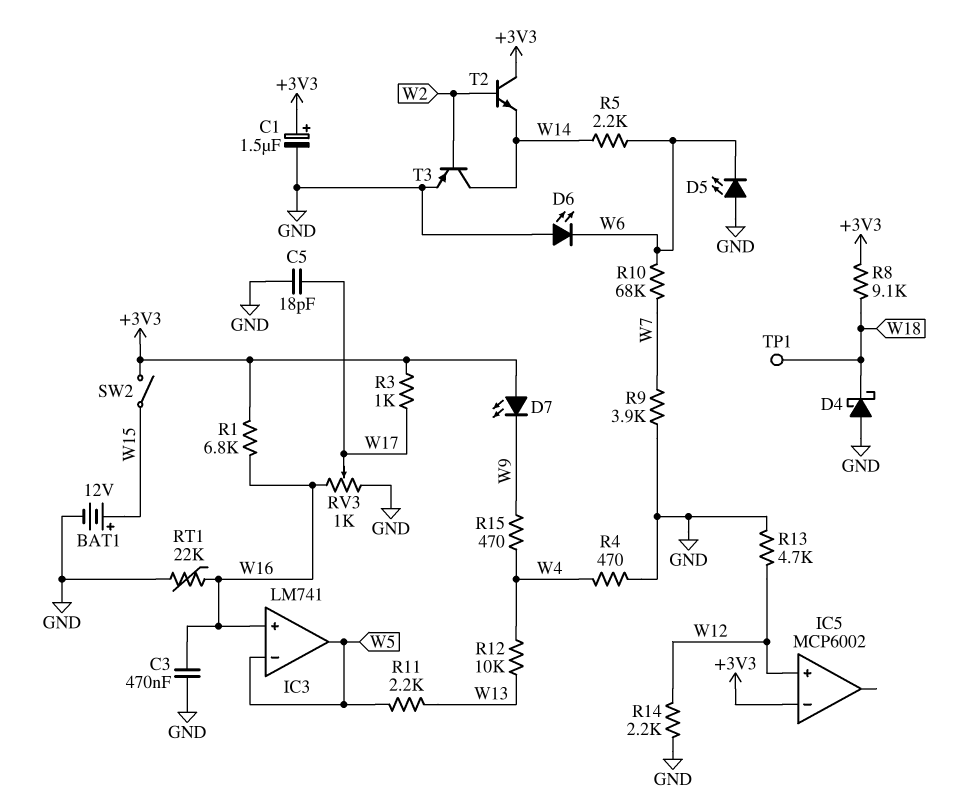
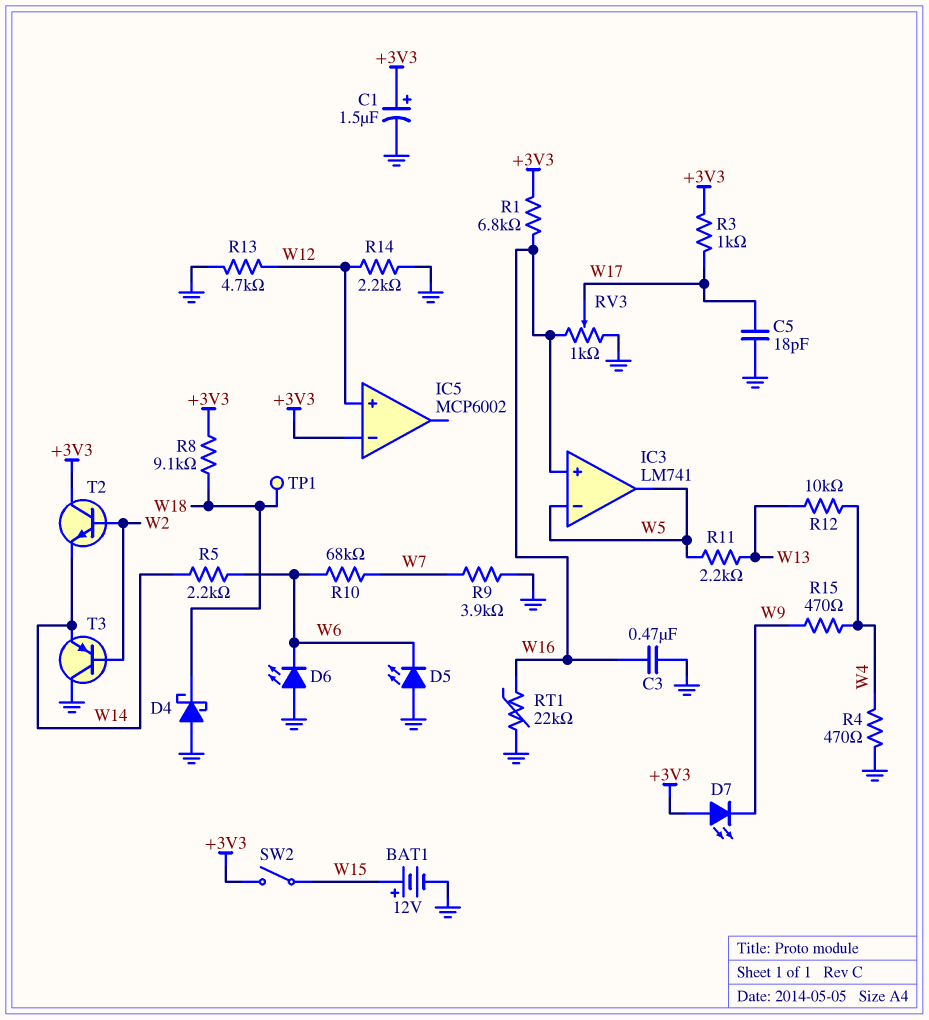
T3: PNP (B W2, C W14, E GND) -> PNP (B W2, C GND, E W14)

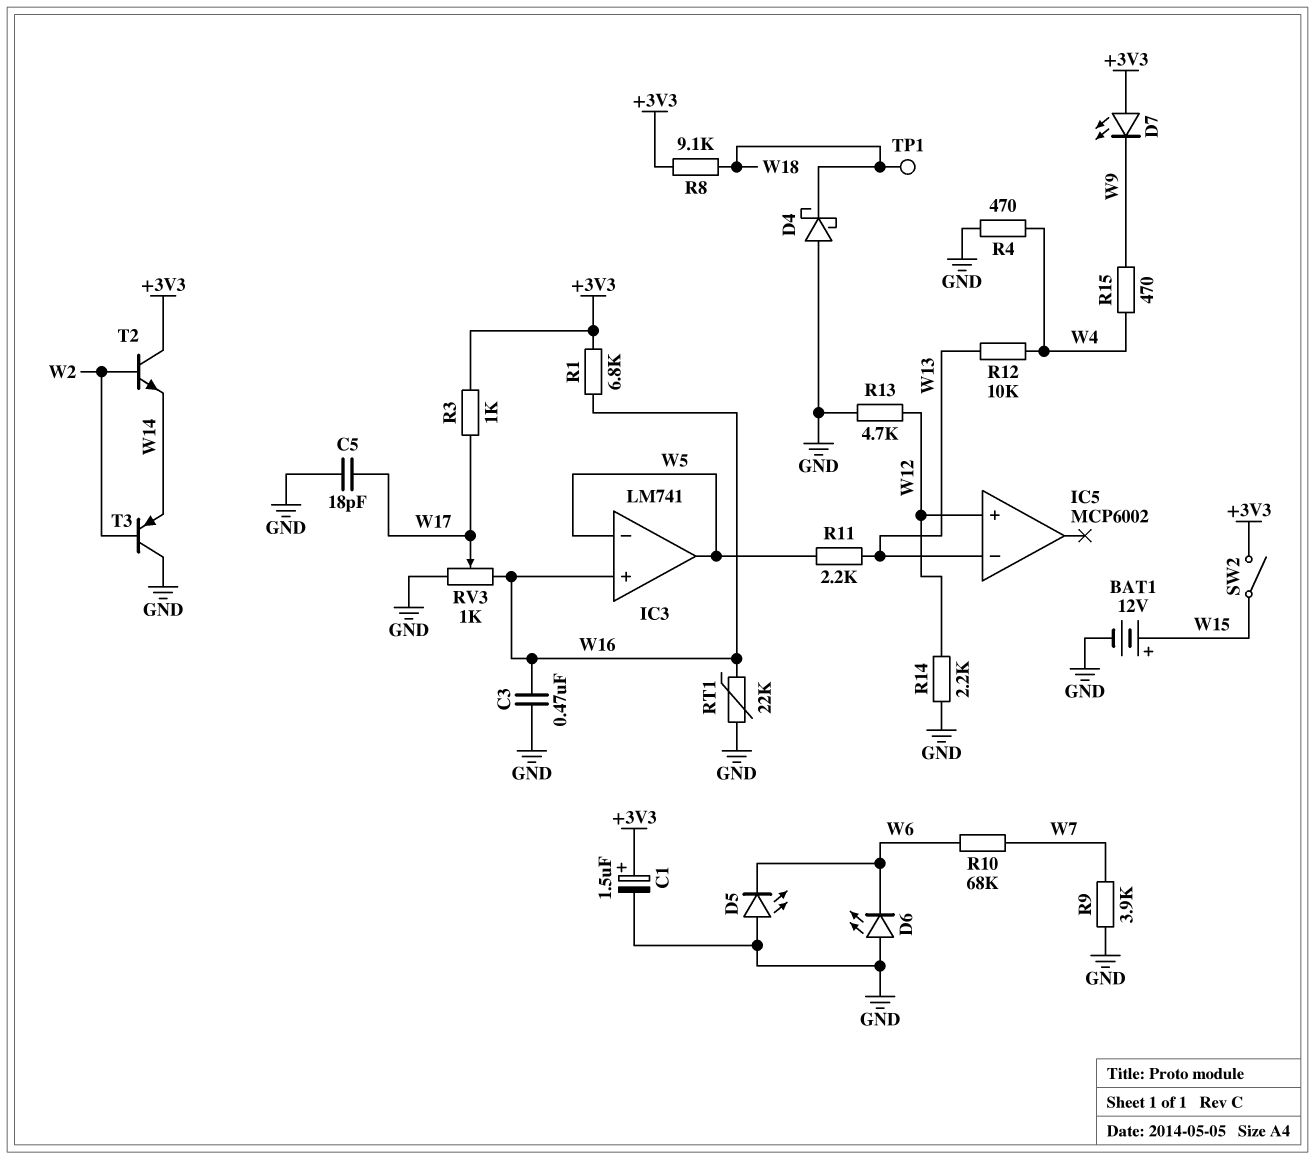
IC5 pin in-: +3V3 -> W13
R5: 2.2k (W6, W14) -> none

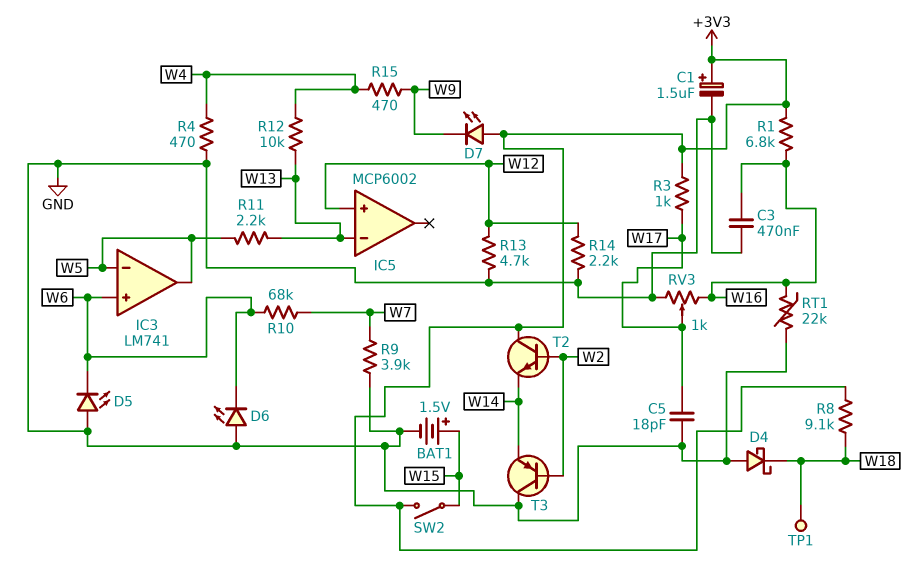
BAT1: 12V (plus W15, minus GND) -> 1.5V (plus W15, minus GND)
IC3 pin in+: W16 -> W6

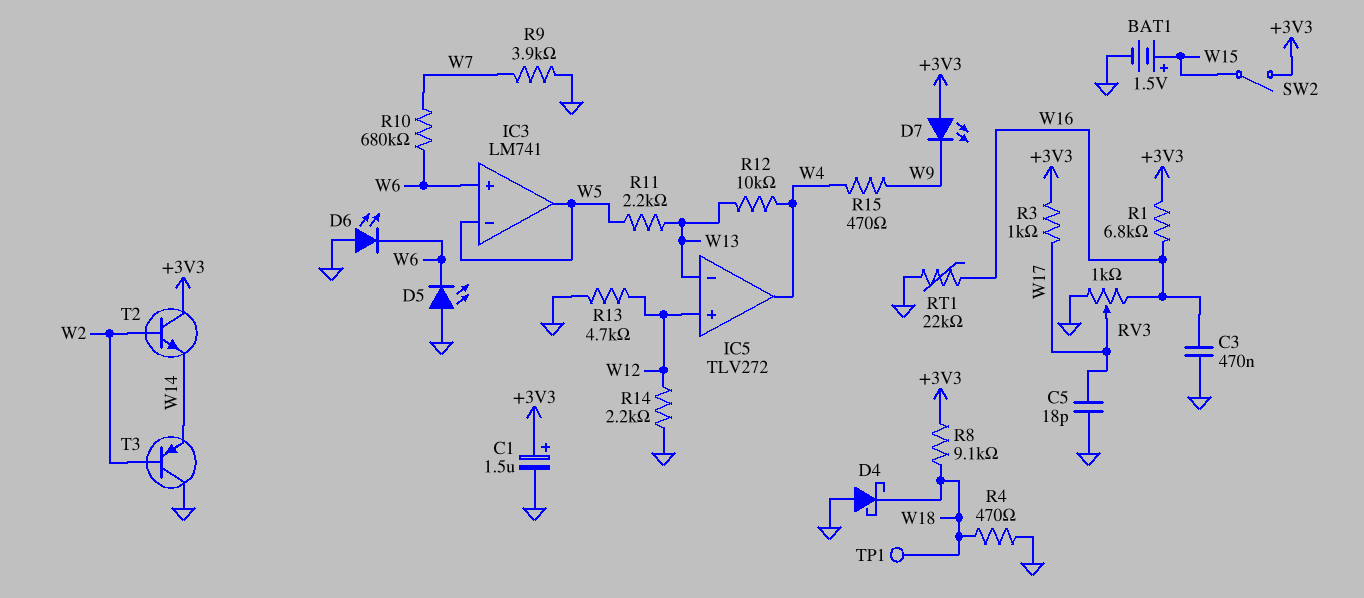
IC5: MCP6002 -> TLV272
IC5 pin out: none -> W4
R4: 470 (GND, W4) -> 470 (GND, W18)
R10: 68k (W6, W7) -> 680k (W6, W7)

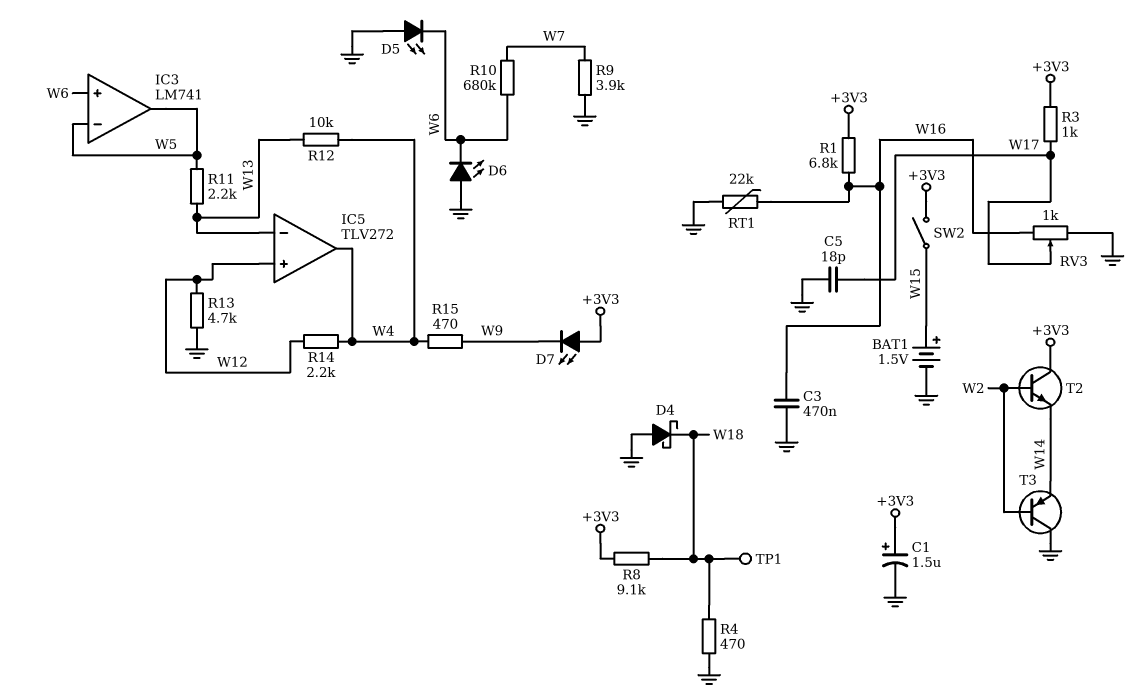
R14: 2.2k (GND, W12) -> 2.2k (W4, W12)

